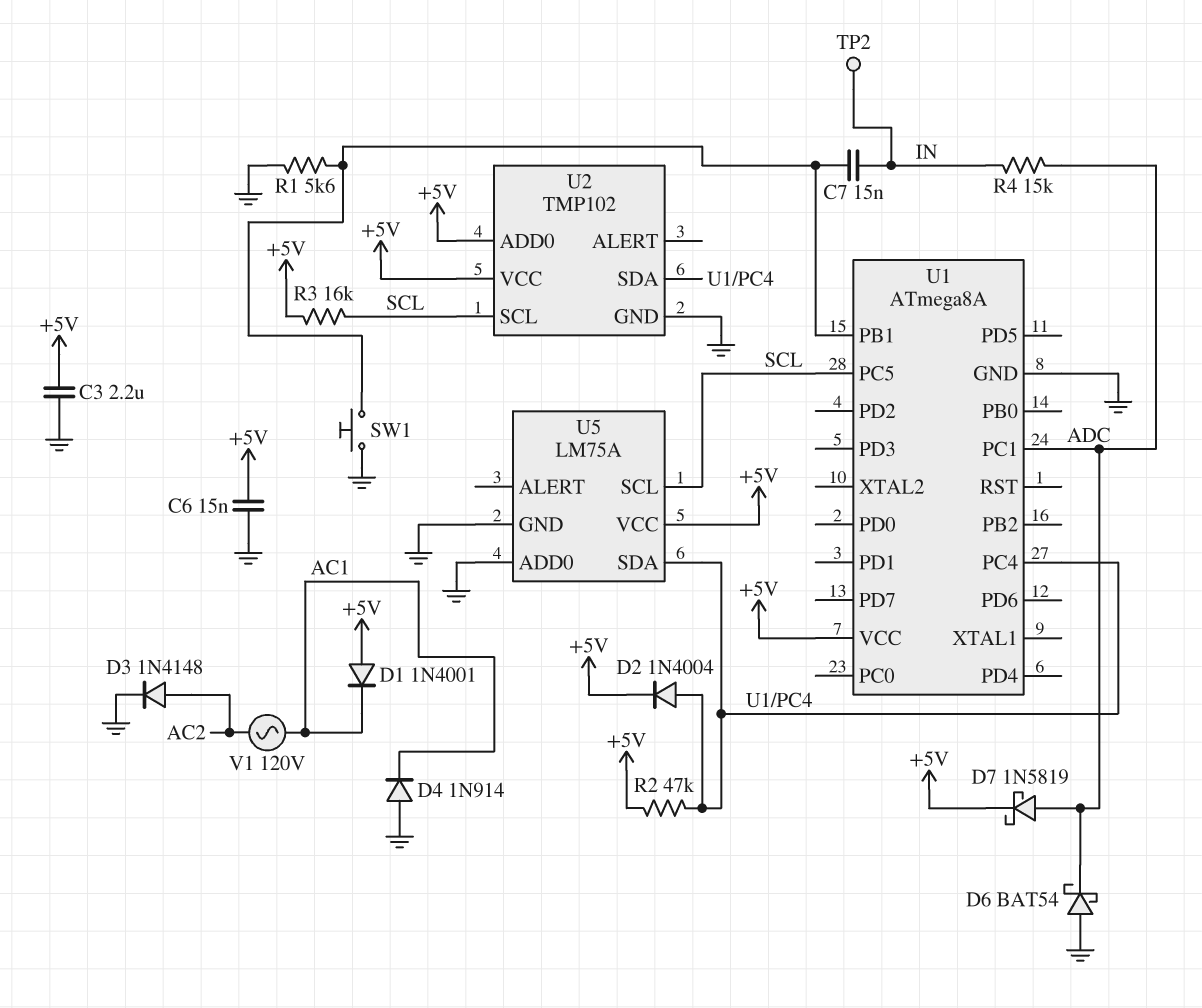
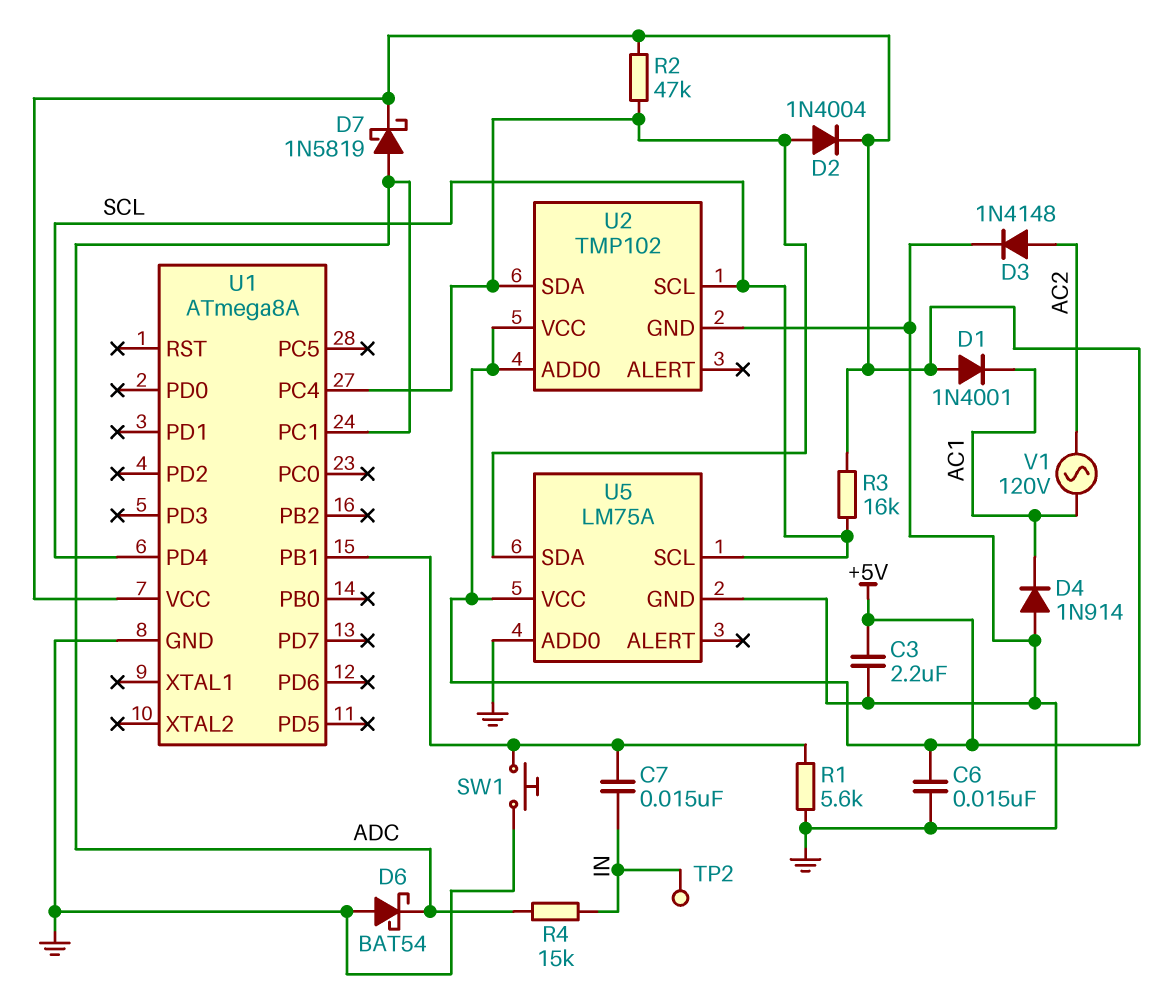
U1 pin PC5: SCL -> none
U1 pin PD4: none -> SCL

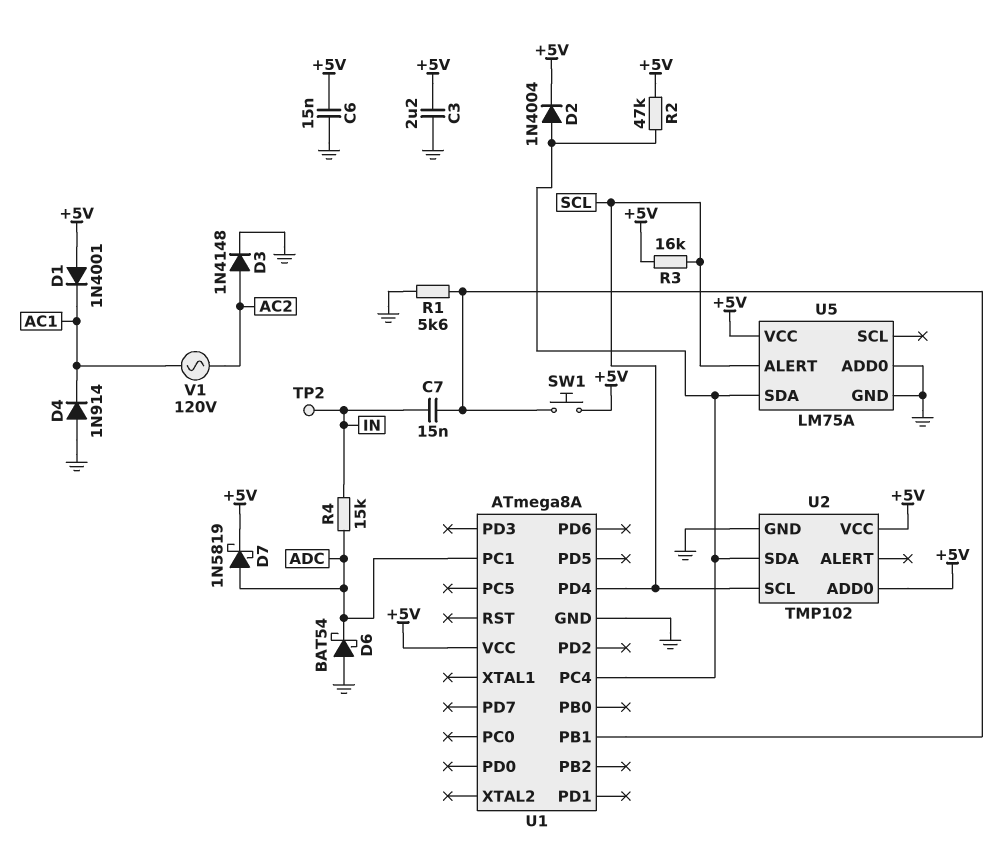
SW1: button (GND, U1/PB1) -> button (+5V, U1/PB1)
U5 pin ALERT: none -> SCL
U5 pin SCL: SCL -> none

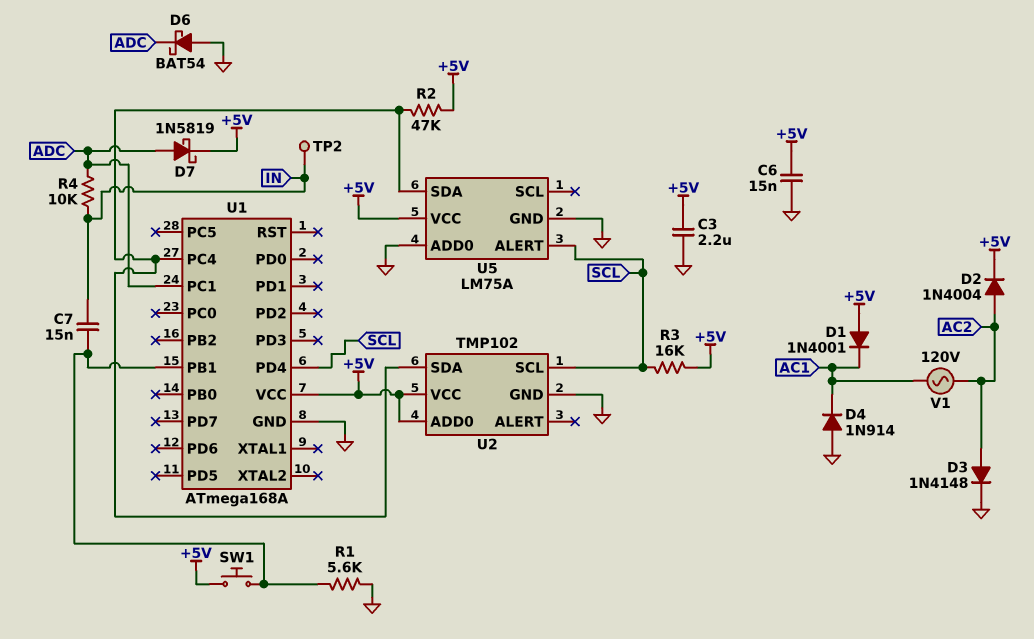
D2: diode 1N4004 (A U1/PC4, K +5V) -> diode 1N4004 (A AC2, K +5V)
R4: 15k (ADC, IN) -> 10k (ADC, IN)
U1: ATmega8A -> ATmega168A

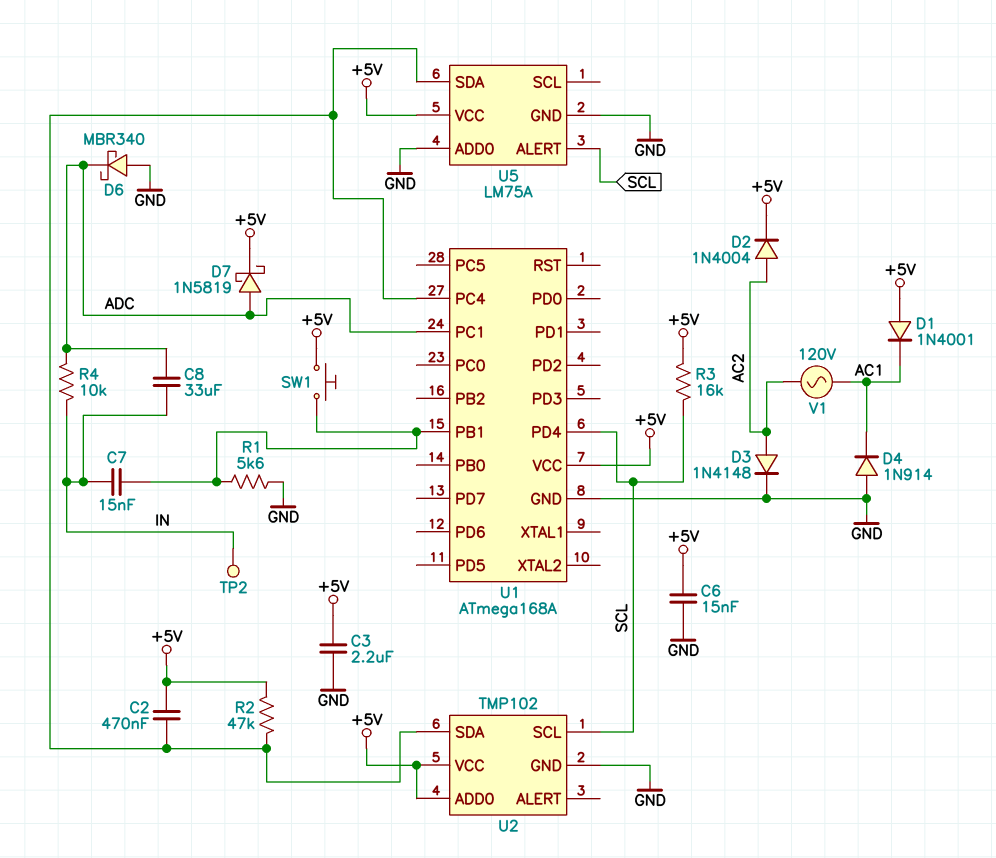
C2: none -> 470nF (+5V, U1/PC4)
C8: none -> 33uF (ADC, IN)
D6: schottky BAT54 (A GND, K ADC) -> schottky MBR340 (A GND, K ADC)

